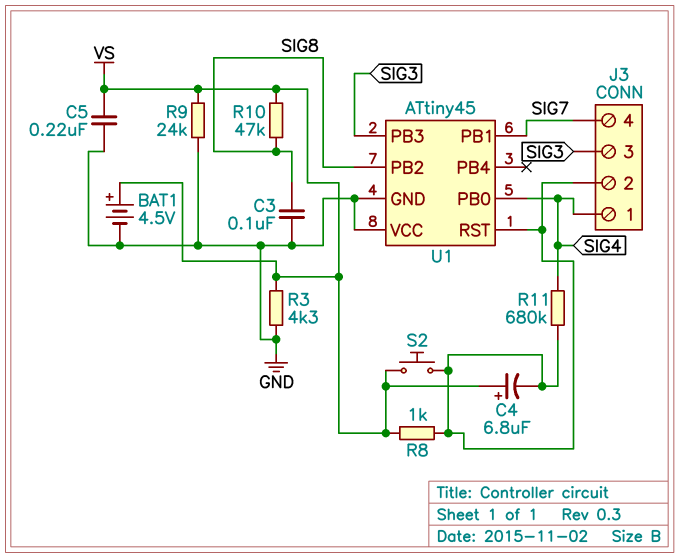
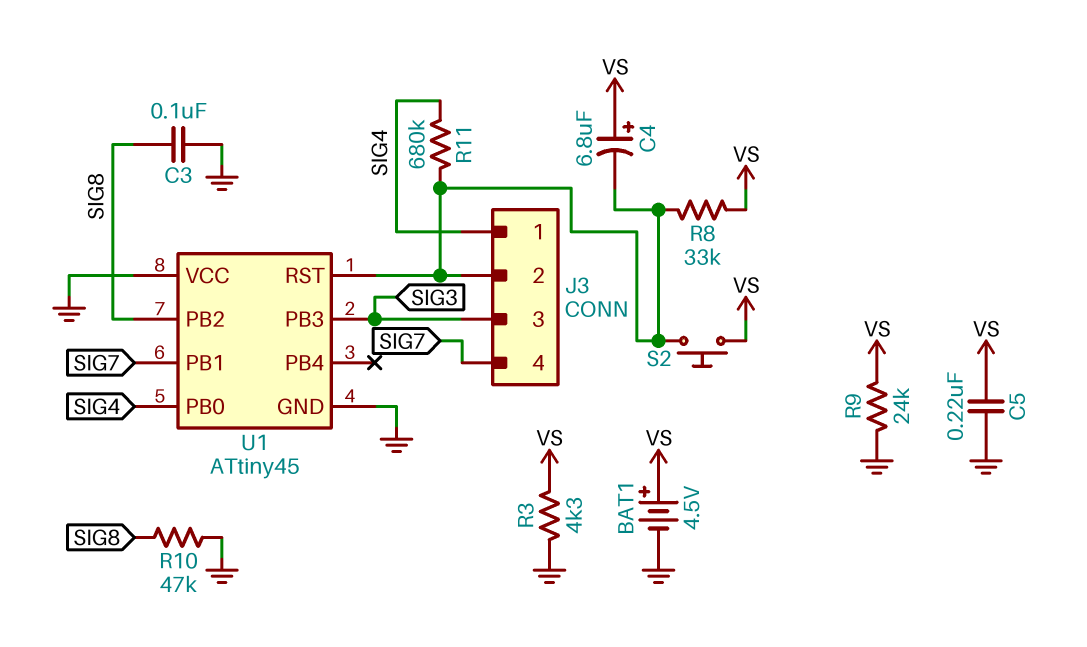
R8: 1k (J3/2, VS) -> 33k (J3/2, VS)
R10: 47k (SIG8, VS) -> 47k (GND, SIG8)

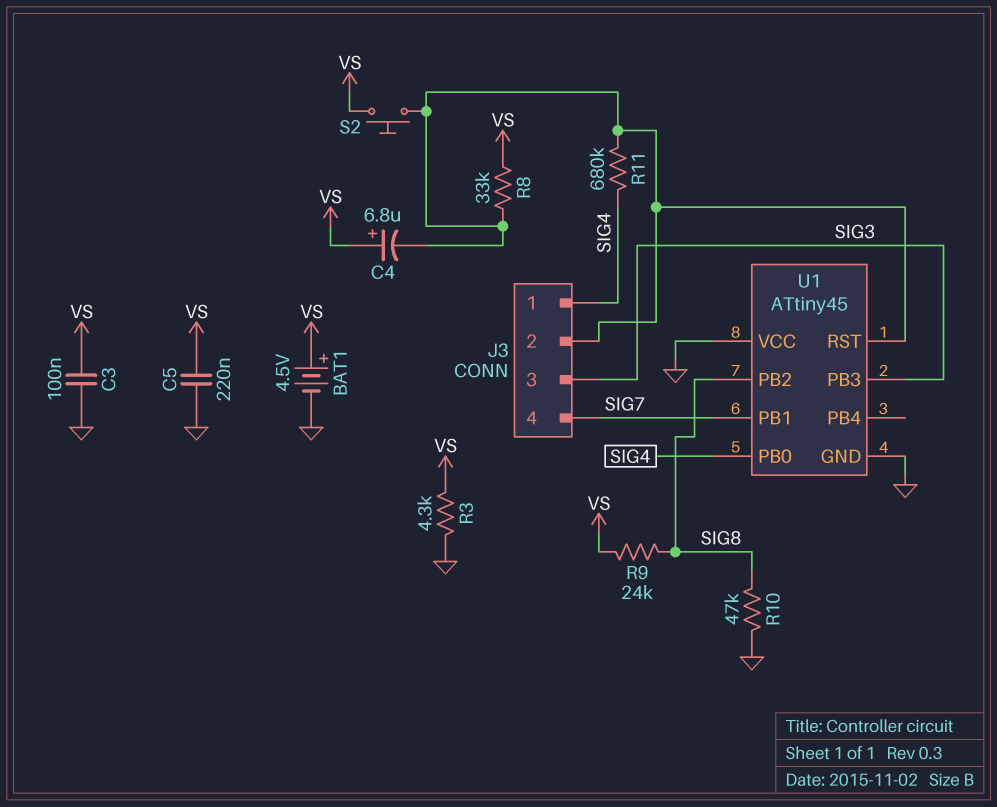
C3: 100nF (GND, SIG8) -> 100nF (GND, VS)
R9: 24k (GND, VS) -> 24k (SIG8, VS)

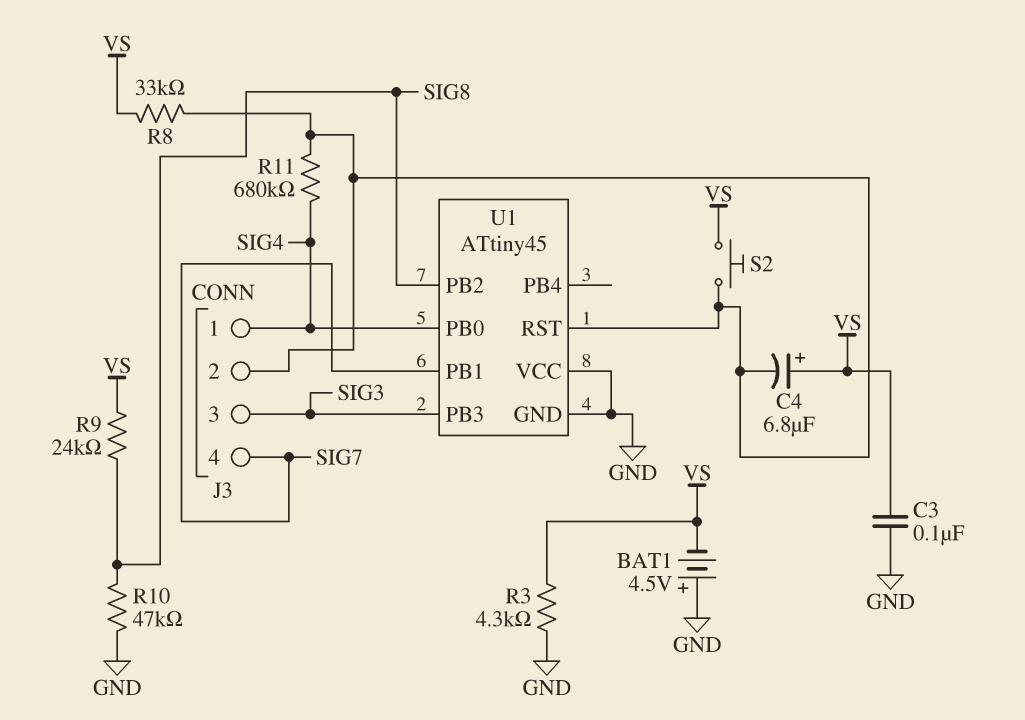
BAT1: 4.5V (plus VS, minus GND) -> 4.5V (plus GND, minus VS)
C5: 220nF (GND, VS) -> none

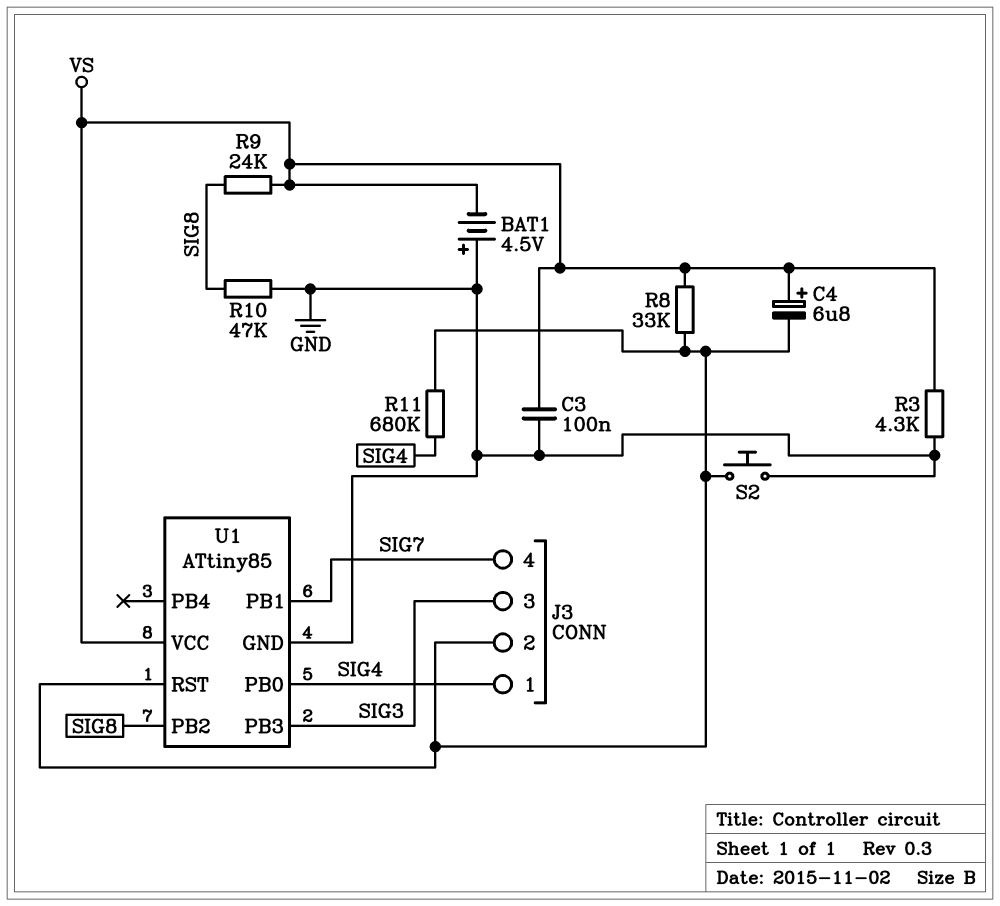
S2: button (J3/2, VS) -> button (GND, J3/2)
U1: ATtiny45 -> ATtiny85
U1 pin VCC: GND -> VS

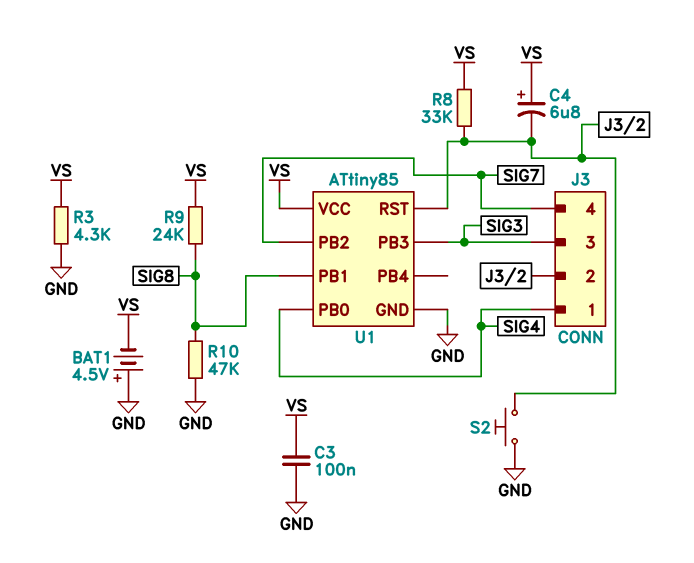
R11: 680k (J3/2, SIG4) -> none
U1 pin PB1: SIG7 -> SIG8
U1 pin PB2: SIG8 -> SIG7

